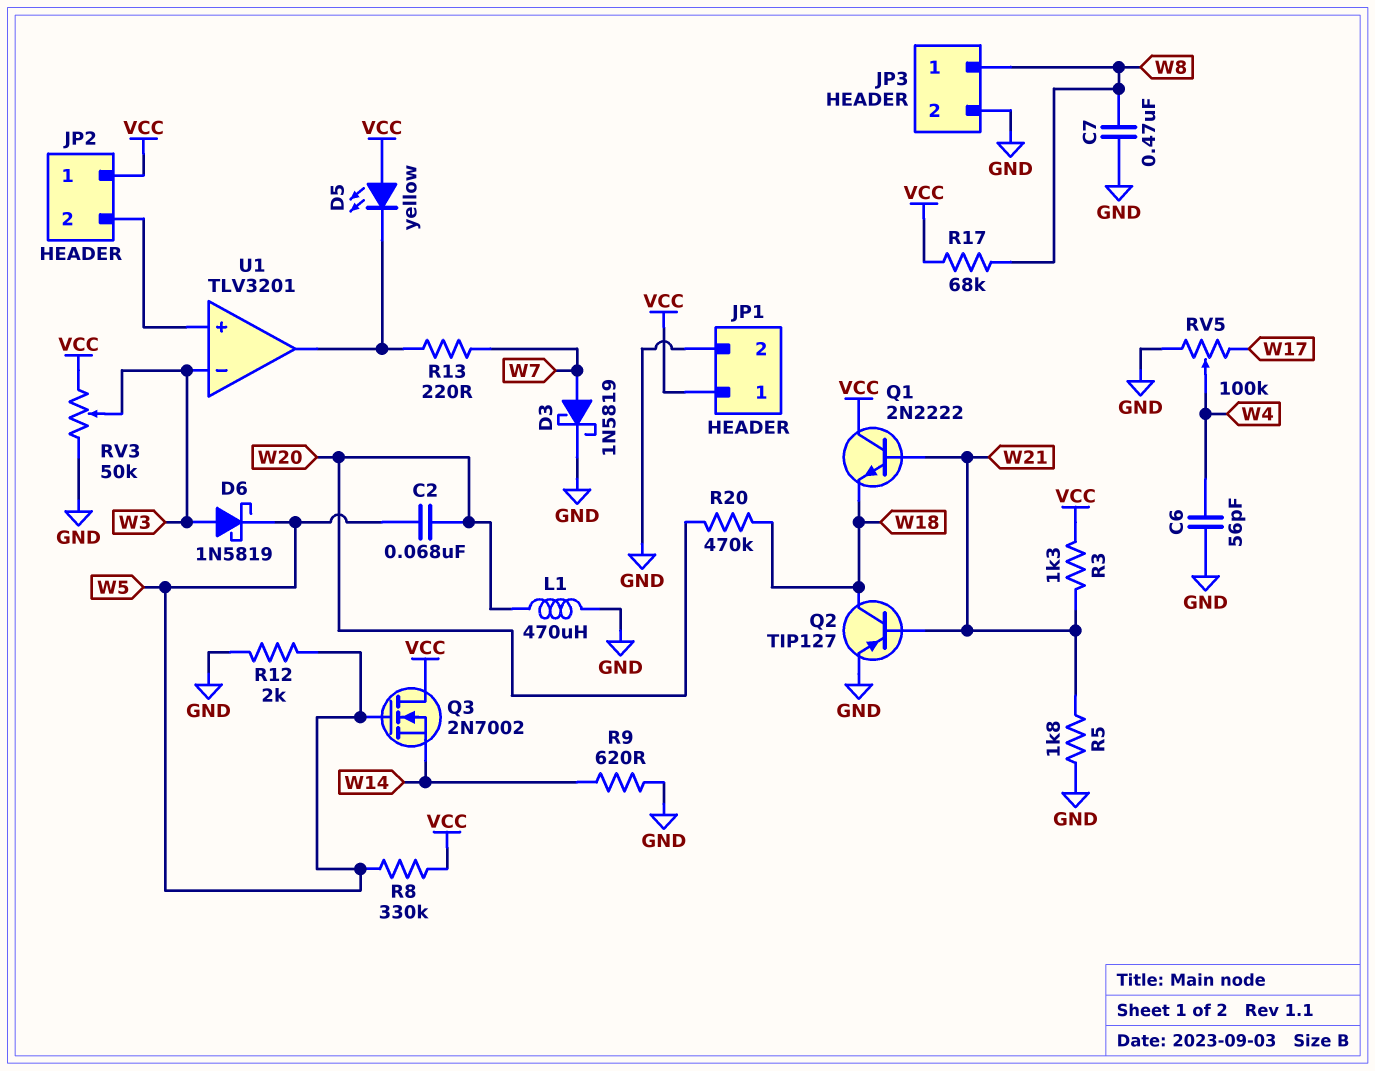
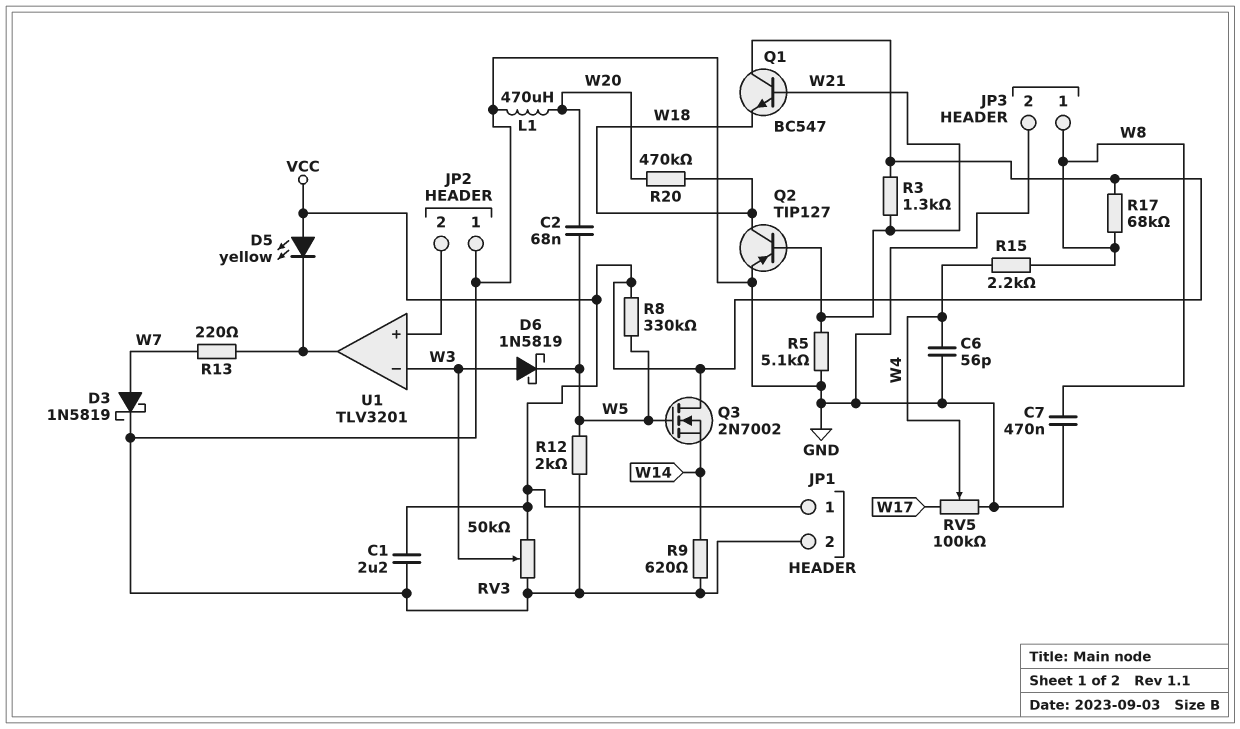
C1: none -> 2.2uF (GND, VCC)
JP2 pin 1: VCC -> GND
Q1: NPN 2N2222 (B W21, C VCC, E W18) -> NPN BC547 (B W21, C VCC, E W18)
R5: 1.8k (GND, W21) -> 5.1k (GND, W21)
R15: none -> 2.2k (W4, W8)

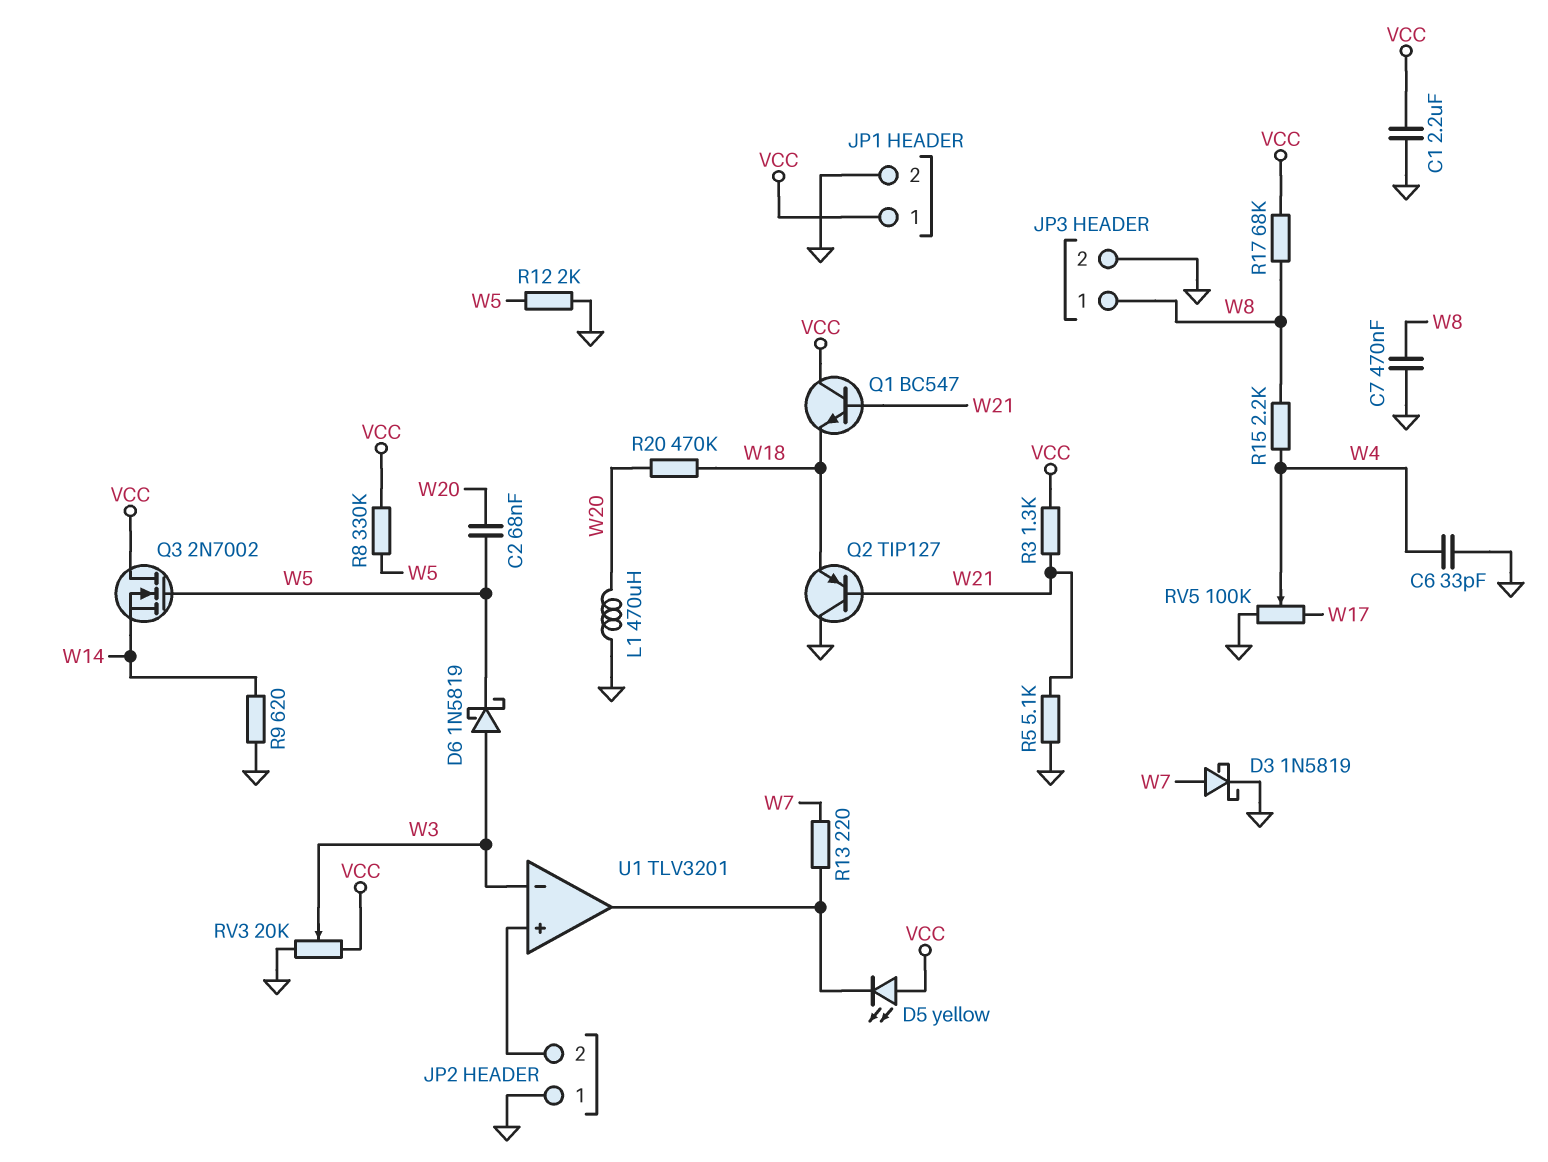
C6: 56pF (GND, W4) -> 33pF (GND, W4)
Q2: PNP TIP127 (B W21, C W18, E GND) -> PNP TIP127 (B W21, C GND, E W18)
RV3: 50k (GND, VCC, wiper W3) -> 20k (GND, VCC, wiper W3)

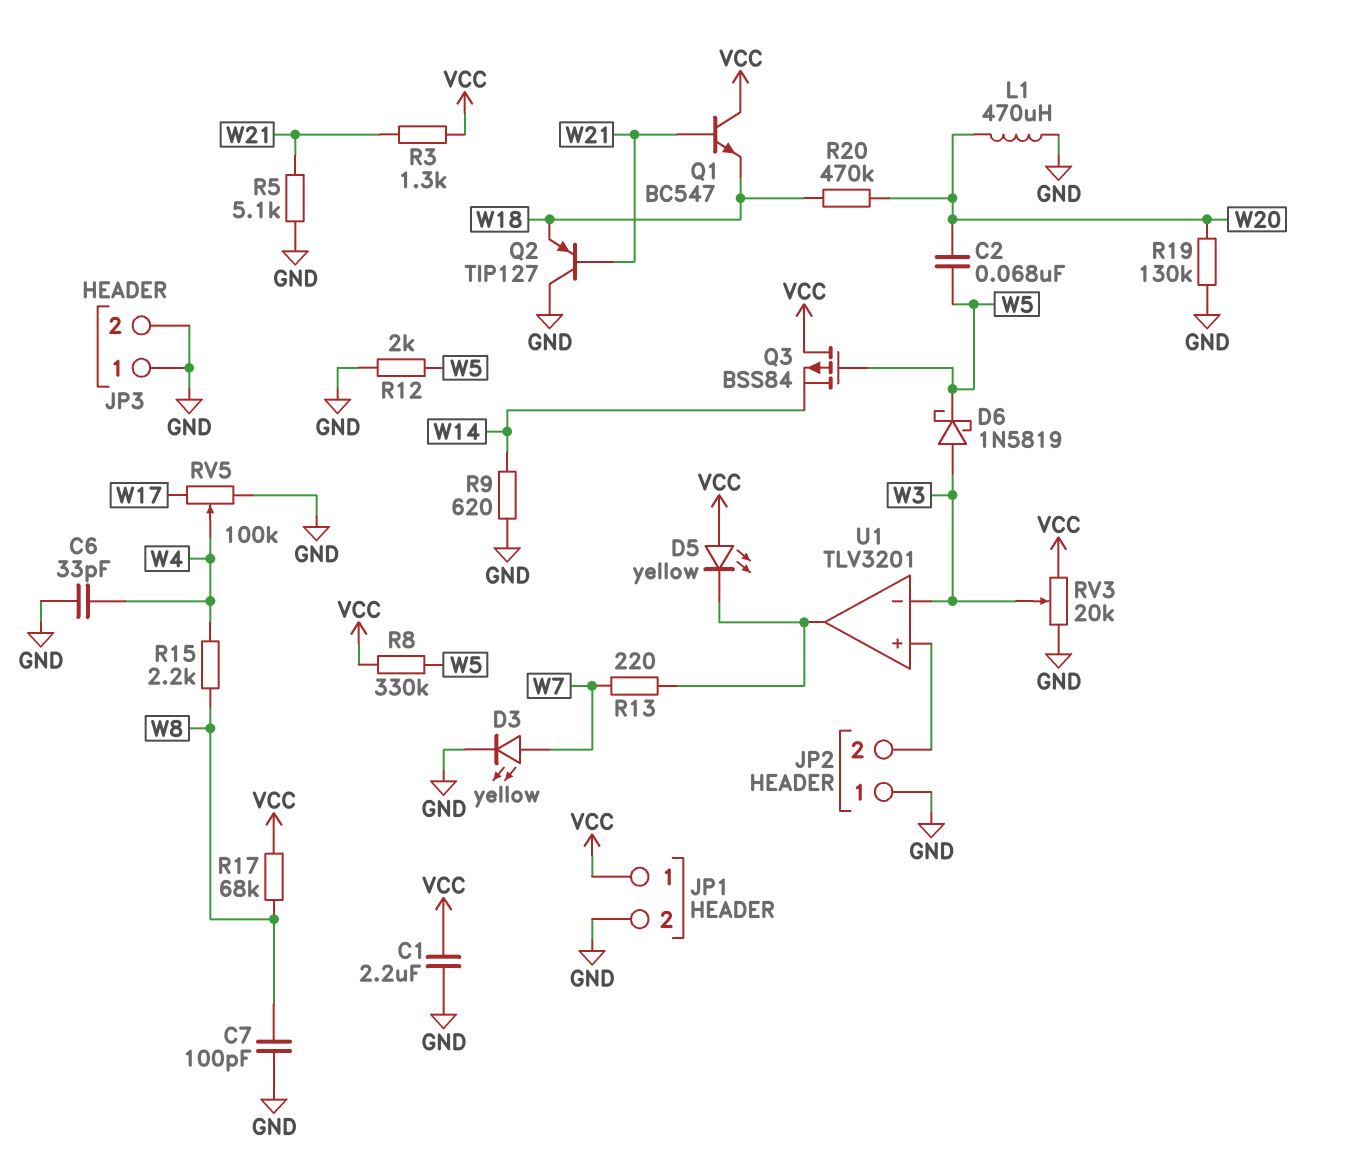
C7: 470nF (GND, W8) -> 100pF (GND, W8)
D3: schottky 1N5819 (A W7, K GND) -> LED yellow (A W7, K GND)
JP3 pin 1: W8 -> GND
Q3: NMOS 2N7002 (G W5, D VCC, S W14) -> PMOS BSS84 (G W5, D VCC, S W14)
R19: none -> 130k (GND, W20)

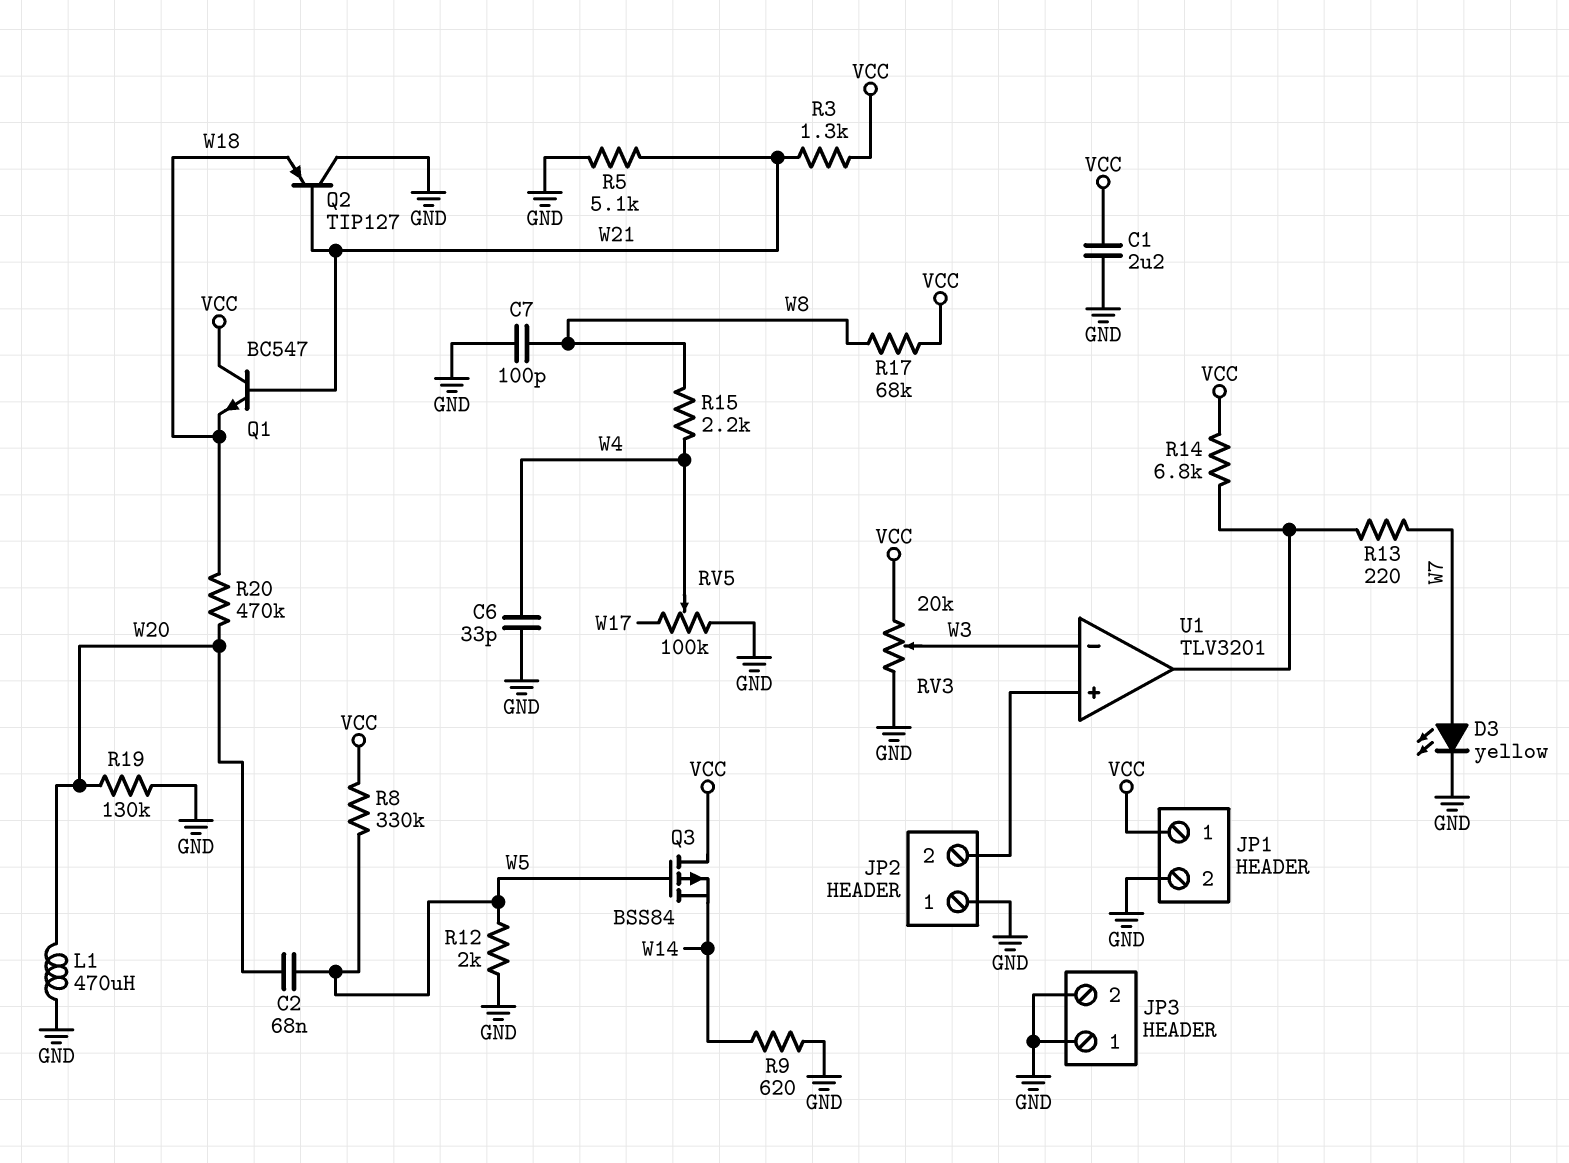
D5: LED yellow (A VCC, K U1/out) -> none
D6: schottky 1N5819 (A W3, K W5) -> none
R14: none -> 6.8k (U1/out, VCC)

